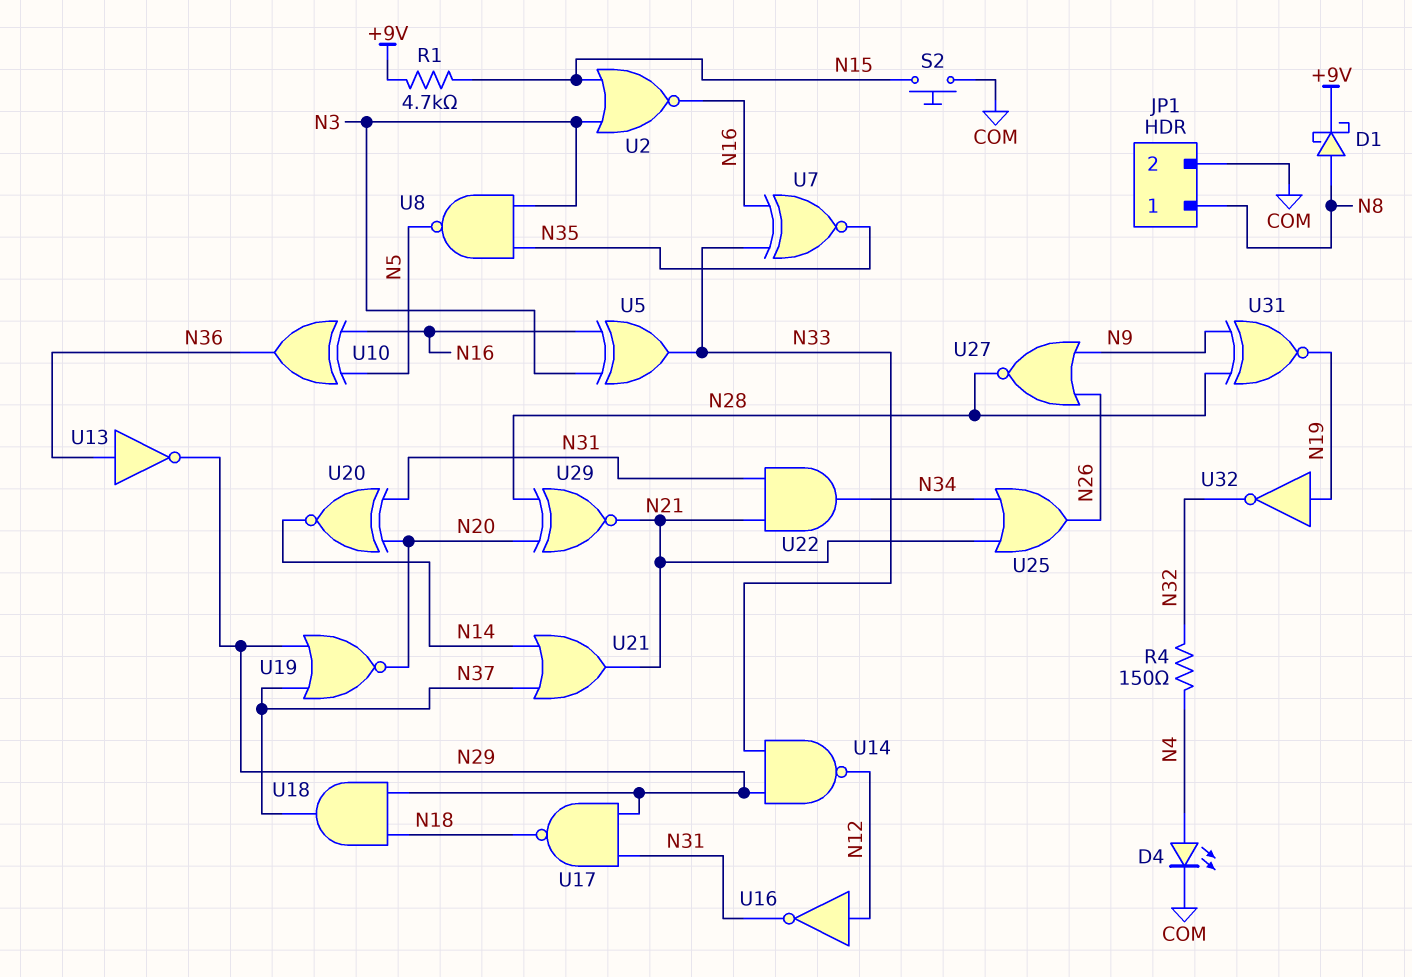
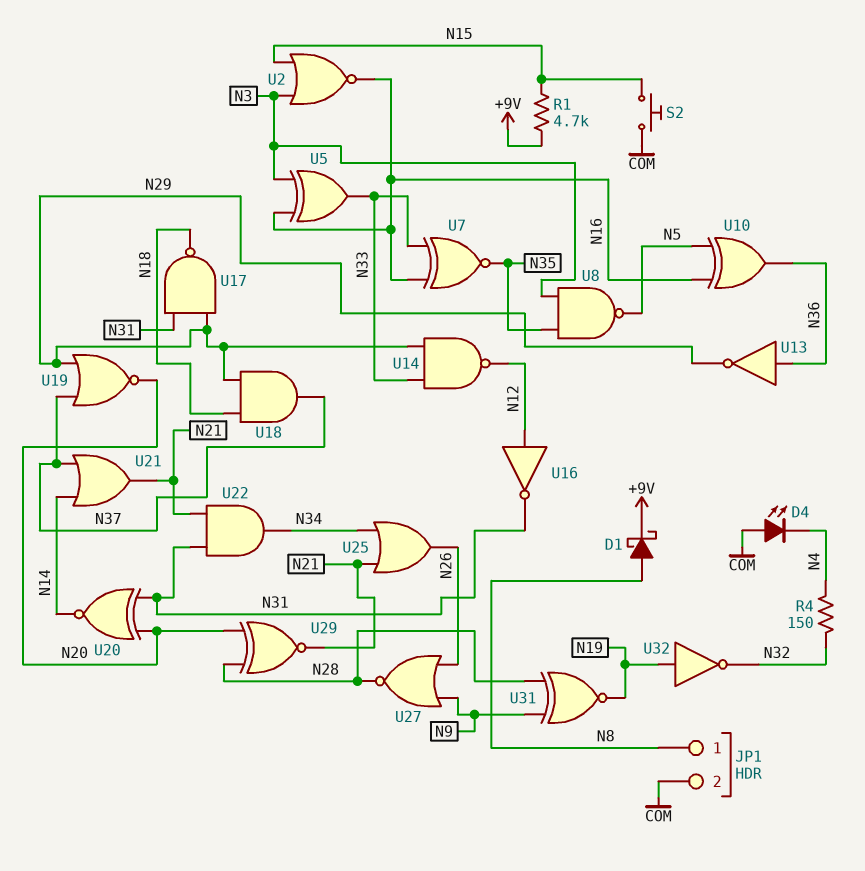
D4: LED (A N4, K COM) -> LED (A COM, K N4)

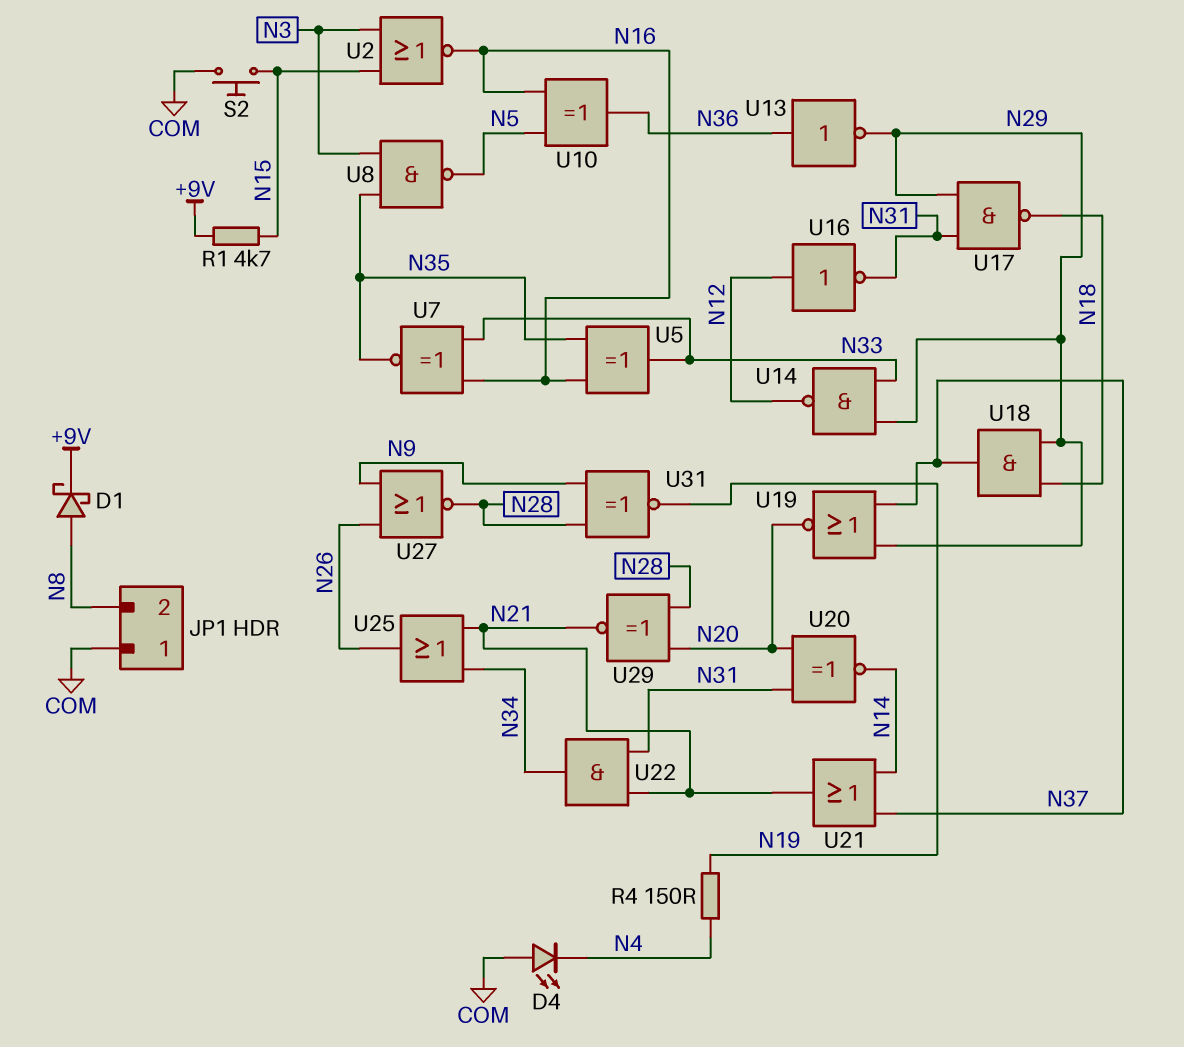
JP1 pin 1: N8 -> COM
JP1 pin 2: COM -> N8
R4: 150 (N4, N32) -> 150 (N4, N19)
U5: XOR (in N3, in N16, out N33) -> XOR (in N16, in N35, out N33)
U32: NOT (in N19, out N32) -> none

